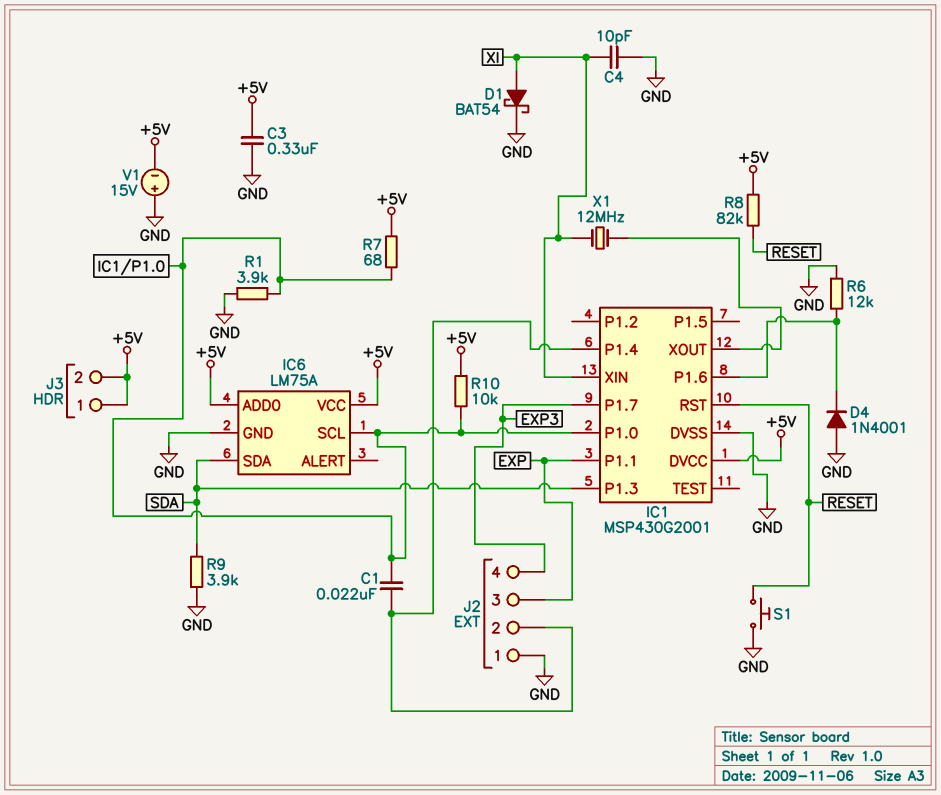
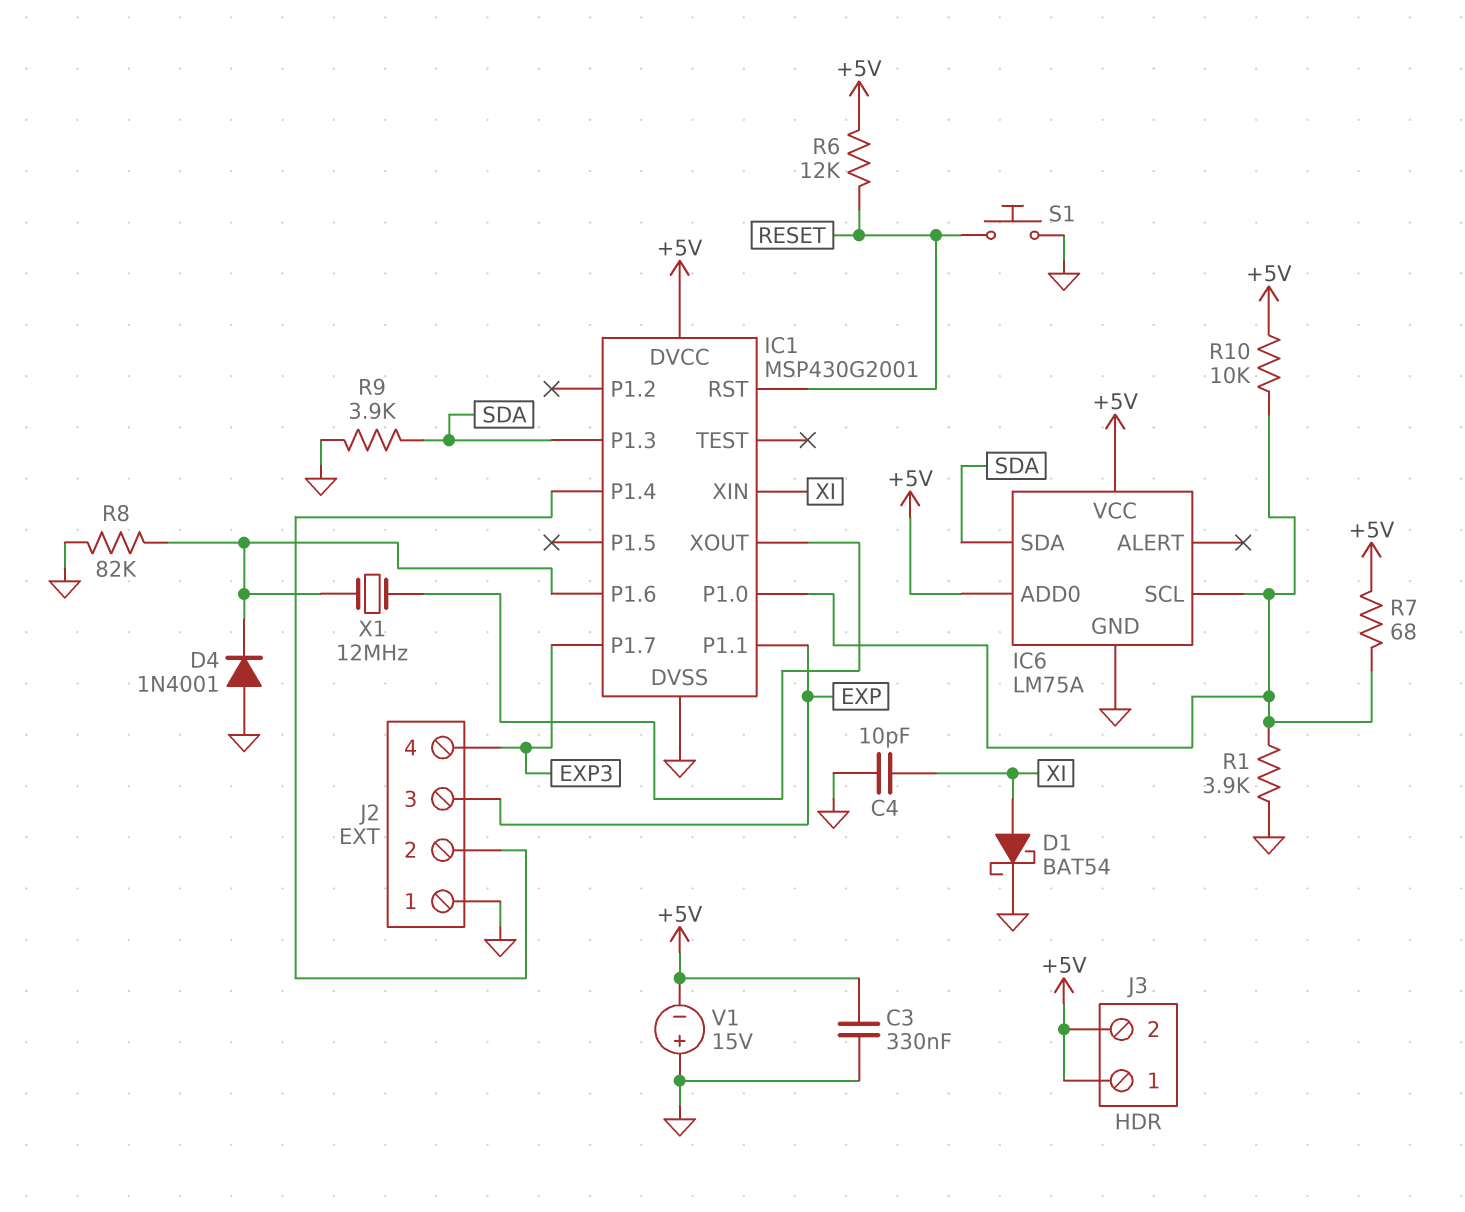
C1: 22nF (IC1/P1.0, IC1/P1.4) -> none
R6: 12k (GND, IC1/P1.6) -> 12k (+5V, RESET)
R8: 82k (+5V, RESET) -> 82k (GND, IC1/P1.6)
X1: 12MHz (IC1/XOUT, XI) -> 12MHz (IC1/P1.6, IC1/XOUT)

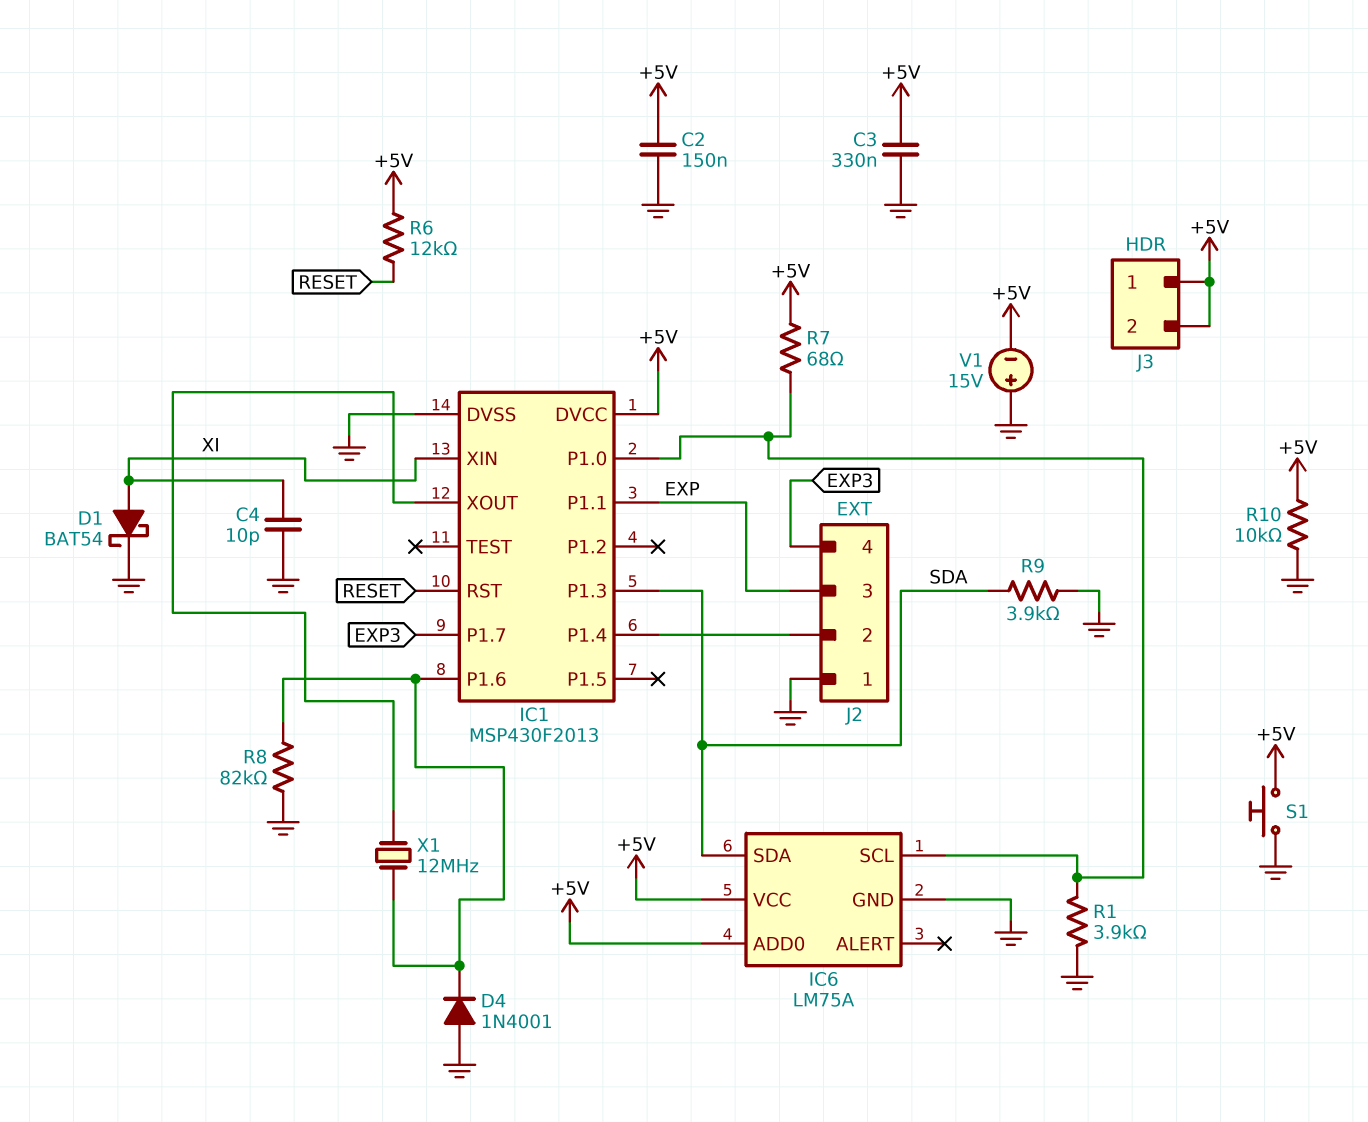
C2: none -> 150nF (+5V, GND)
IC1: MSP430G2001 -> MSP430F2013
R10: 10k (+5V, IC1/P1.0) -> 10k (+5V, GND)
S1: button (GND, RESET) -> button (+5V, GND)

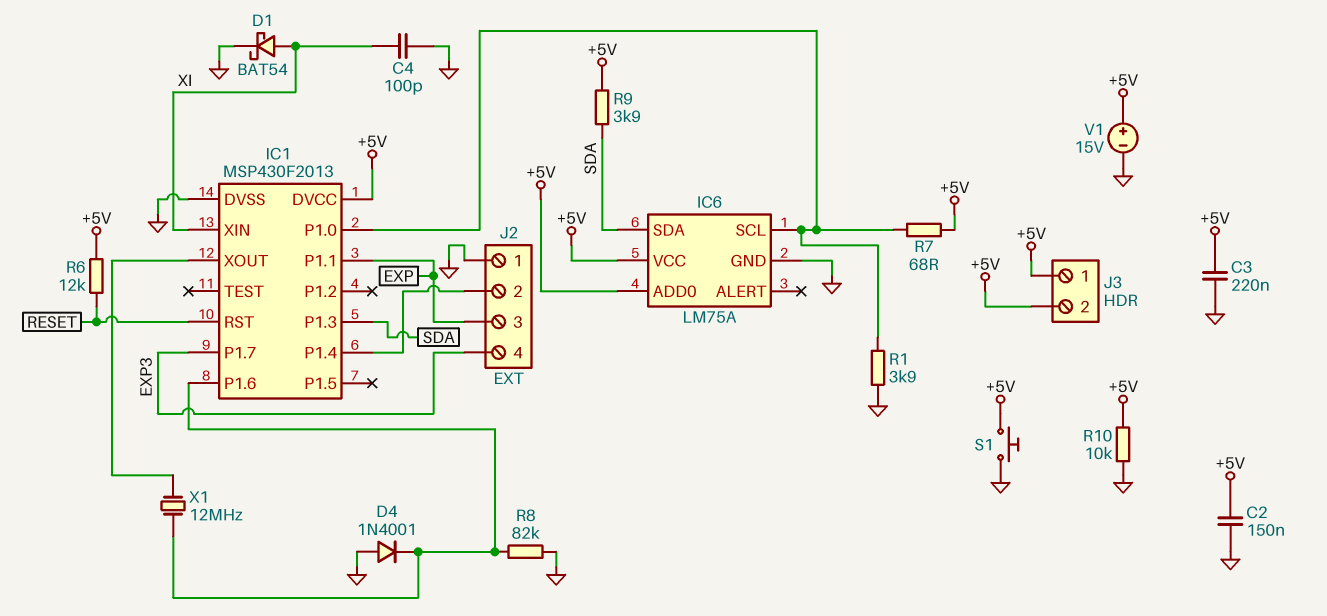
C3: 330nF (+5V, GND) -> 220nF (+5V, GND)
C4: 10pF (GND, XI) -> 100pF (GND, XI)
R9: 3.9k (GND, SDA) -> 3.9k (+5V, SDA)
V1: 15V (plus GND, minus +5V) -> 15V (plus +5V, minus GND)

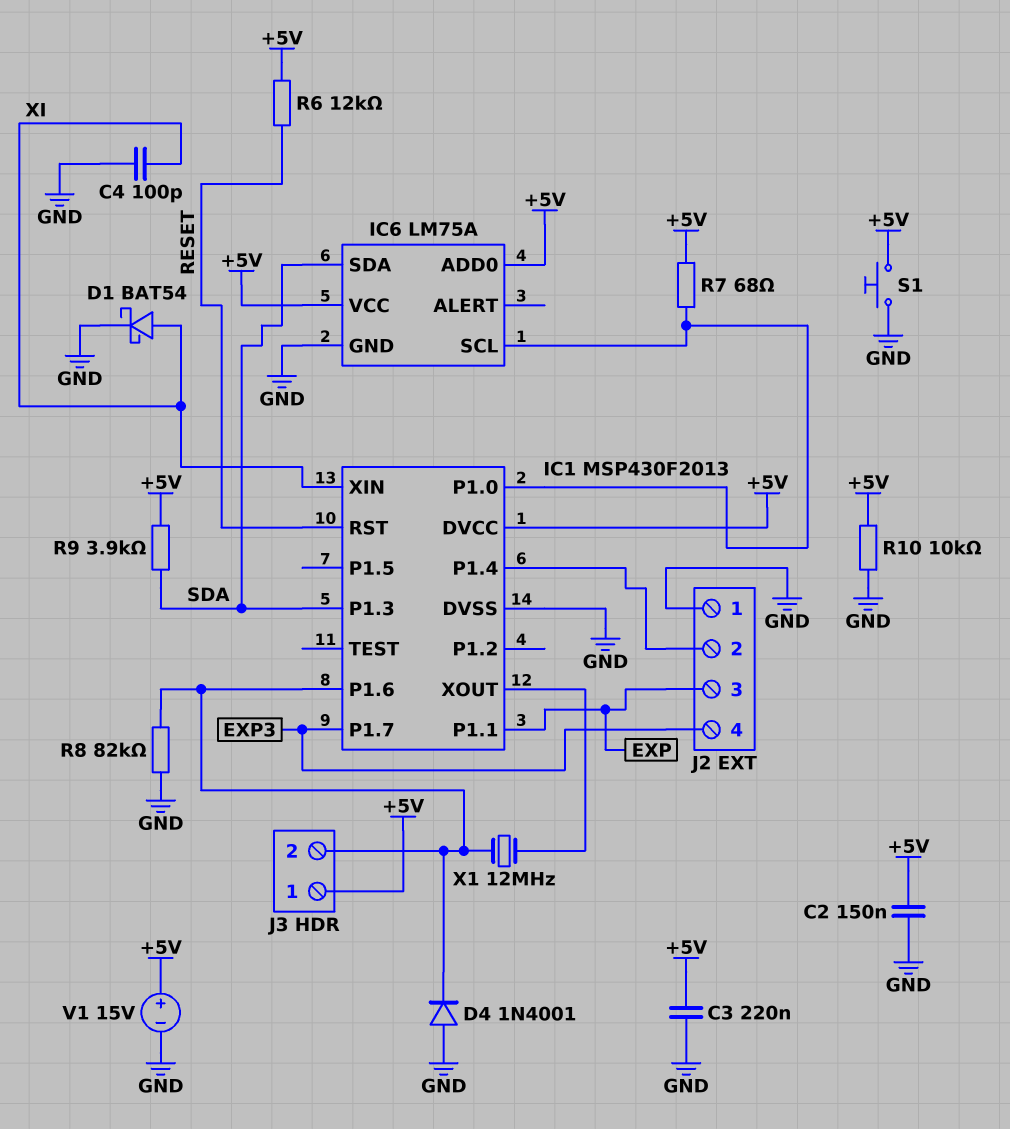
J3 pin 2: +5V -> IC1/P1.6
R1: 3.9k (GND, IC1/P1.0) -> none

